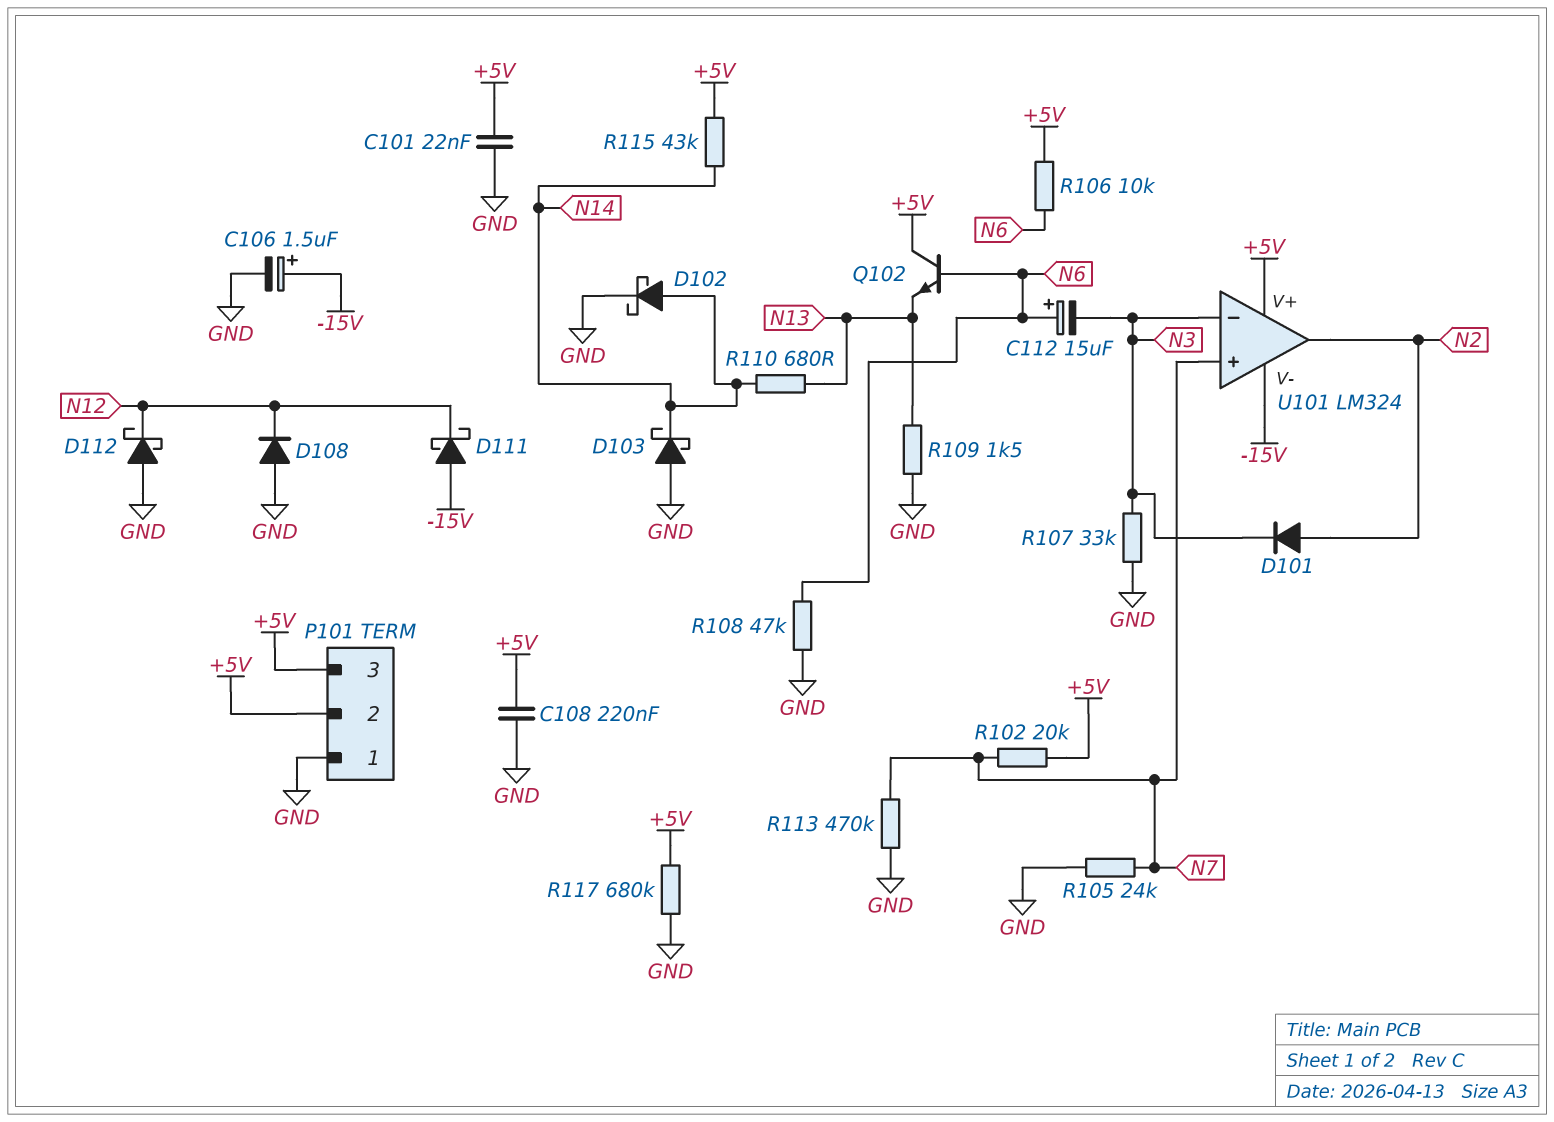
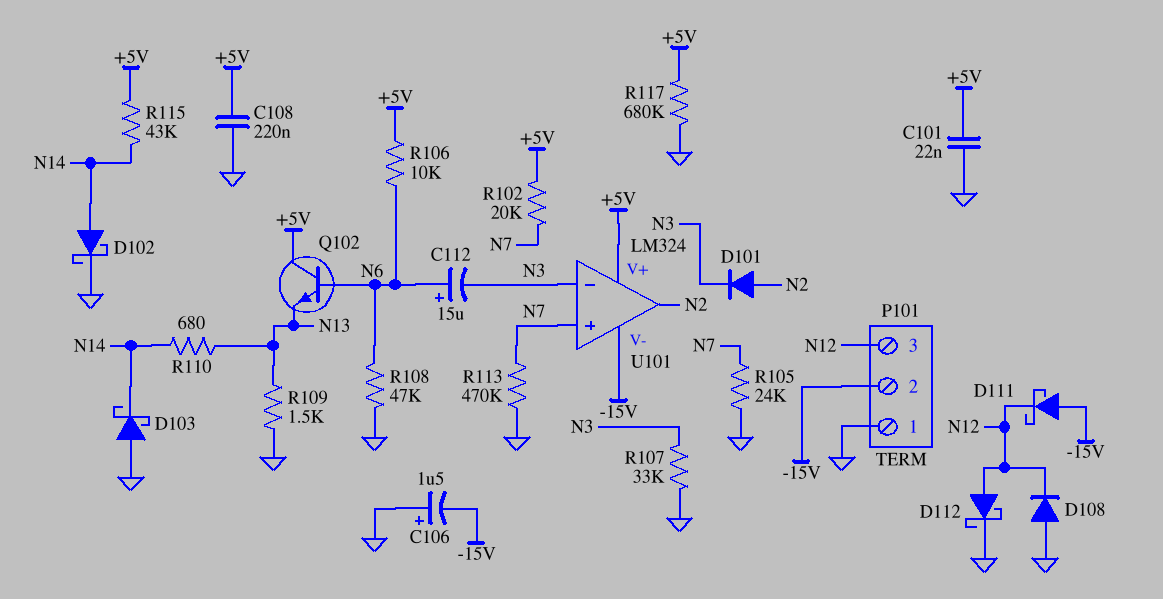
C106: 1.5uF (plus -15V, minus GND) -> 1.5uF (plus GND, minus -15V)
D112: schottky (A GND, K N12) -> schottky (A N12, K GND)
P101 pin 2: +5V -> -15V
P101 pin 3: +5V -> N12

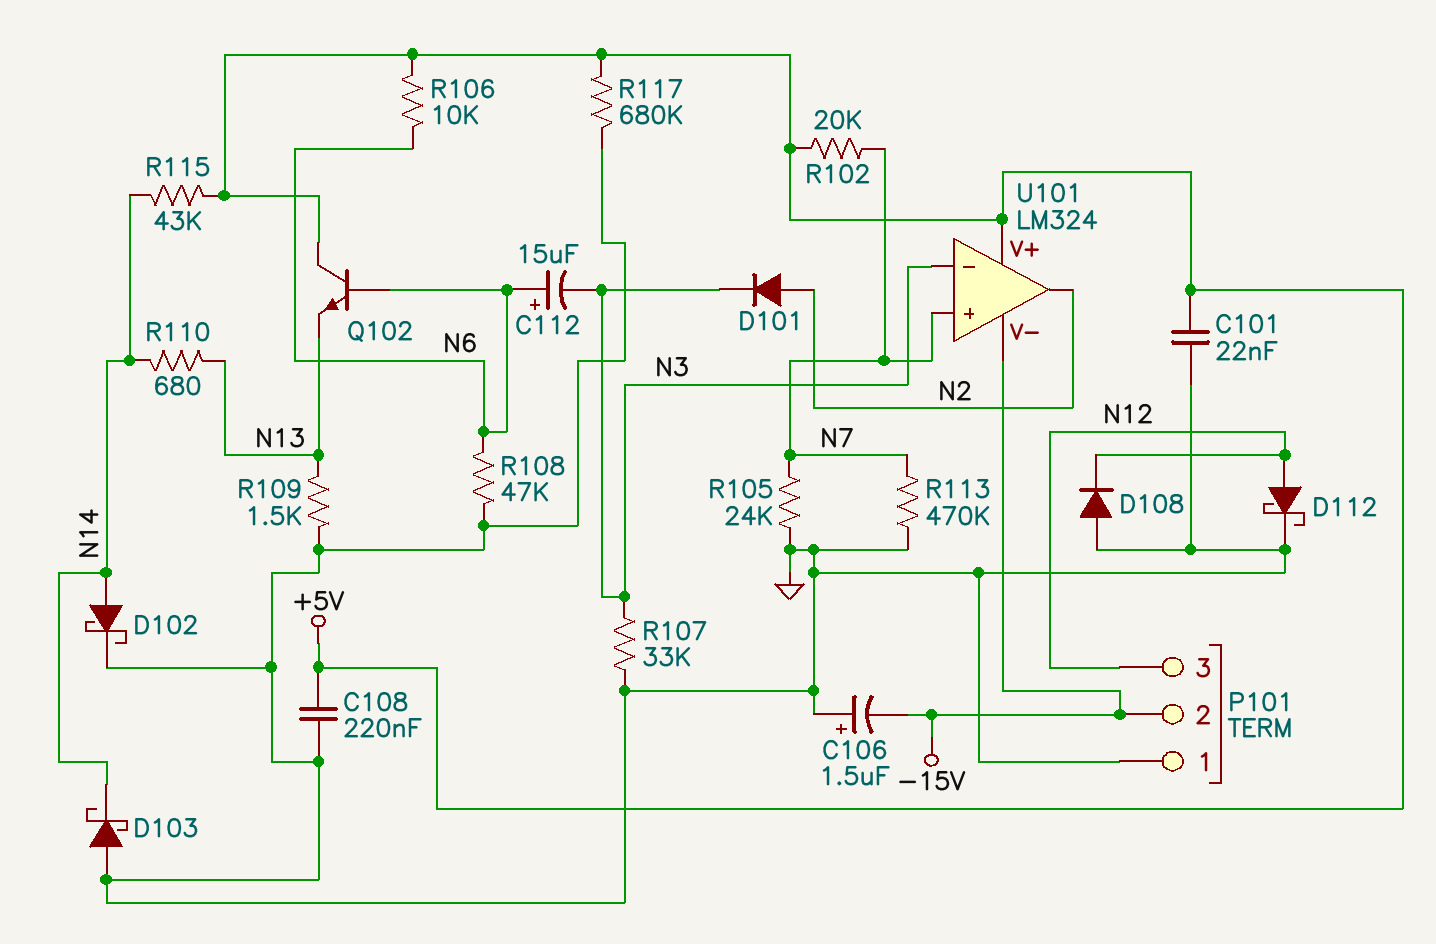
D111: schottky (A -15V, K N12) -> none

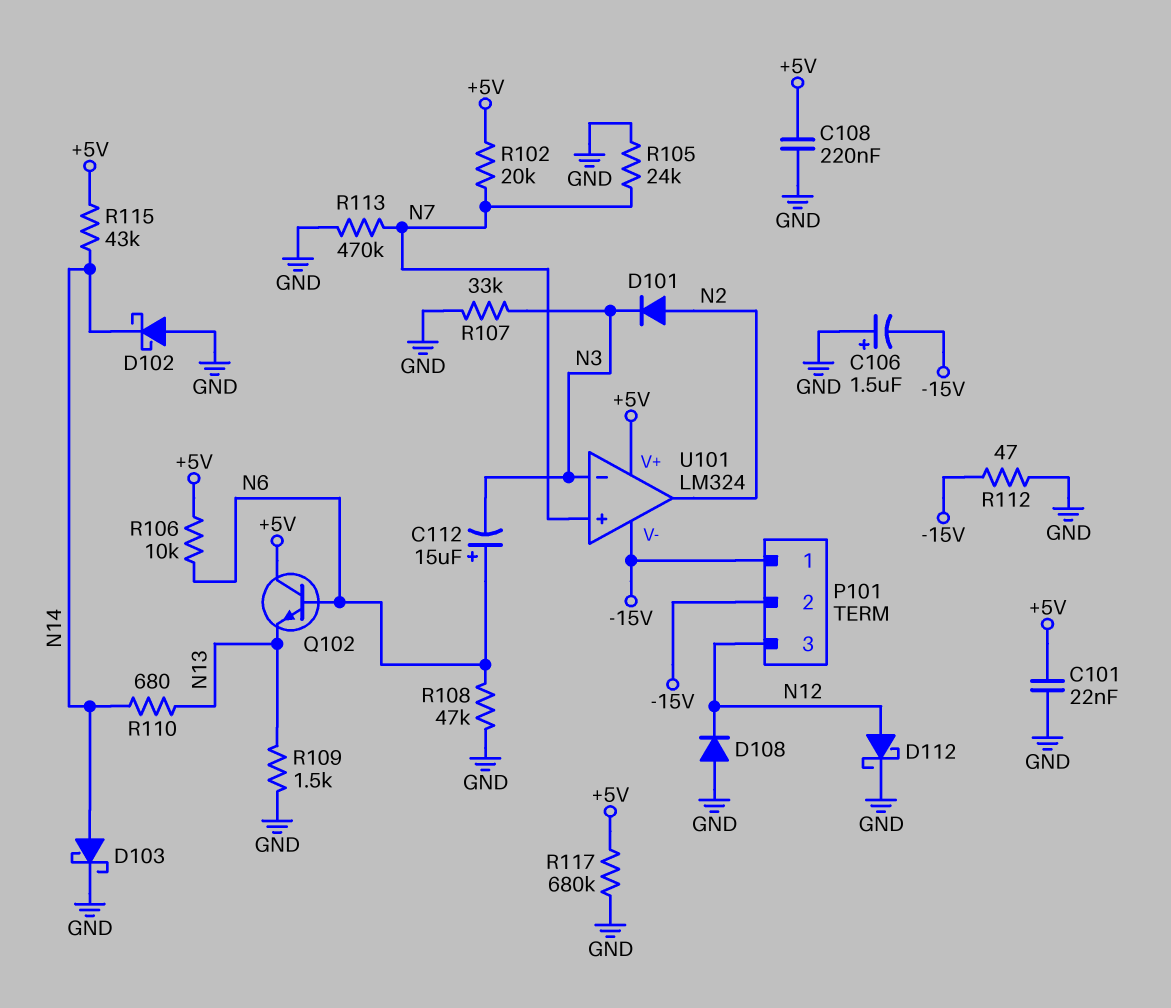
D102: schottky (A N14, K GND) -> schottky (A GND, K N14)
D103: schottky (A GND, K N14) -> schottky (A N14, K GND)
P101 pin 1: GND -> -15V
R112: none -> 47 (-15V, GND)

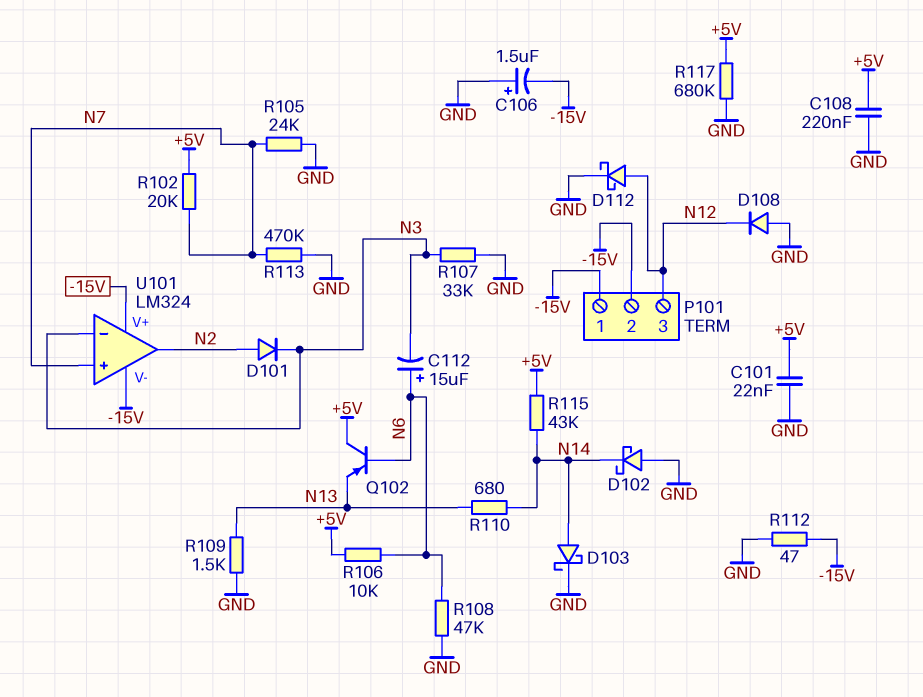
Q102: NPN (B N6, C +5V, E N13) -> PNP (B N6, C +5V, E N13)
U101 pin V+: +5V -> -15V

